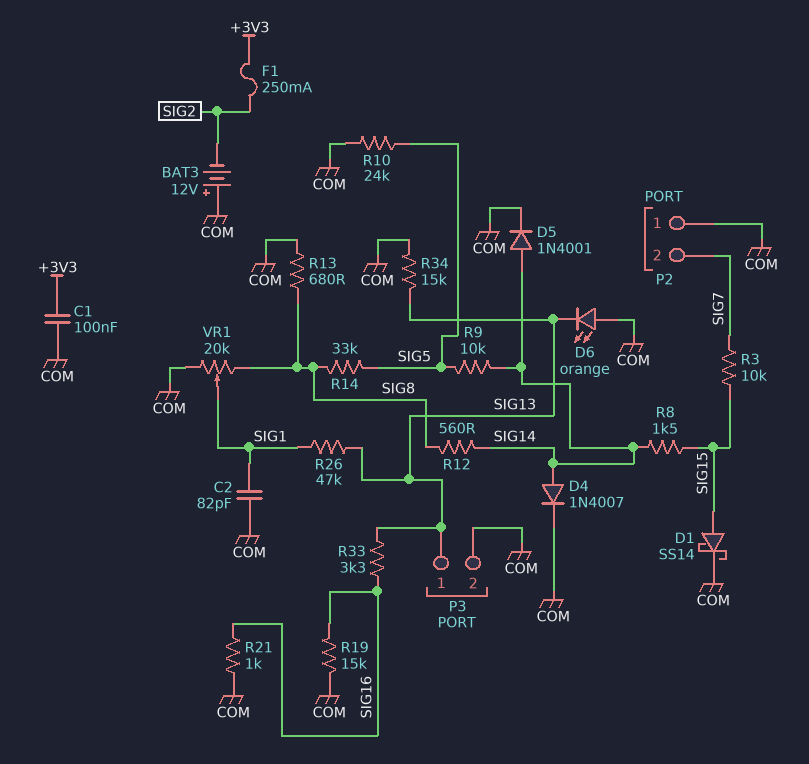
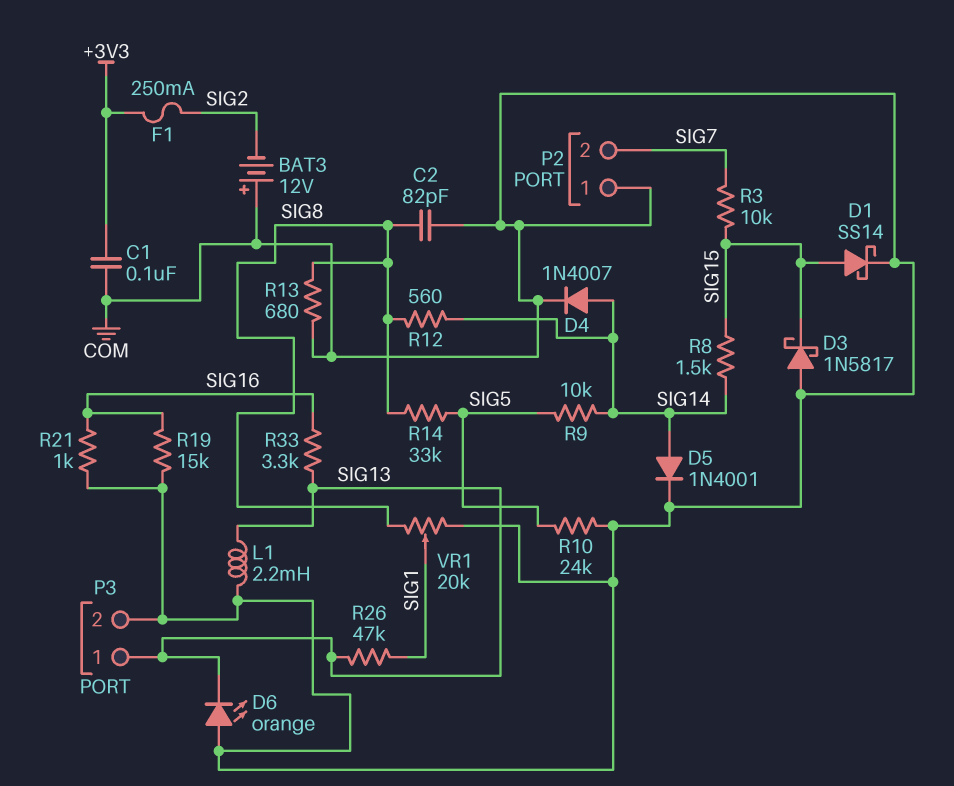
C2: 82pF (COM, SIG1) -> 82pF (COM, SIG8)
D3: none -> schottky 1N5817 (A COM, K SIG15)
L1: none -> 2.2mH (COM, SIG13)
R34: 15k (COM, SIG13) -> none

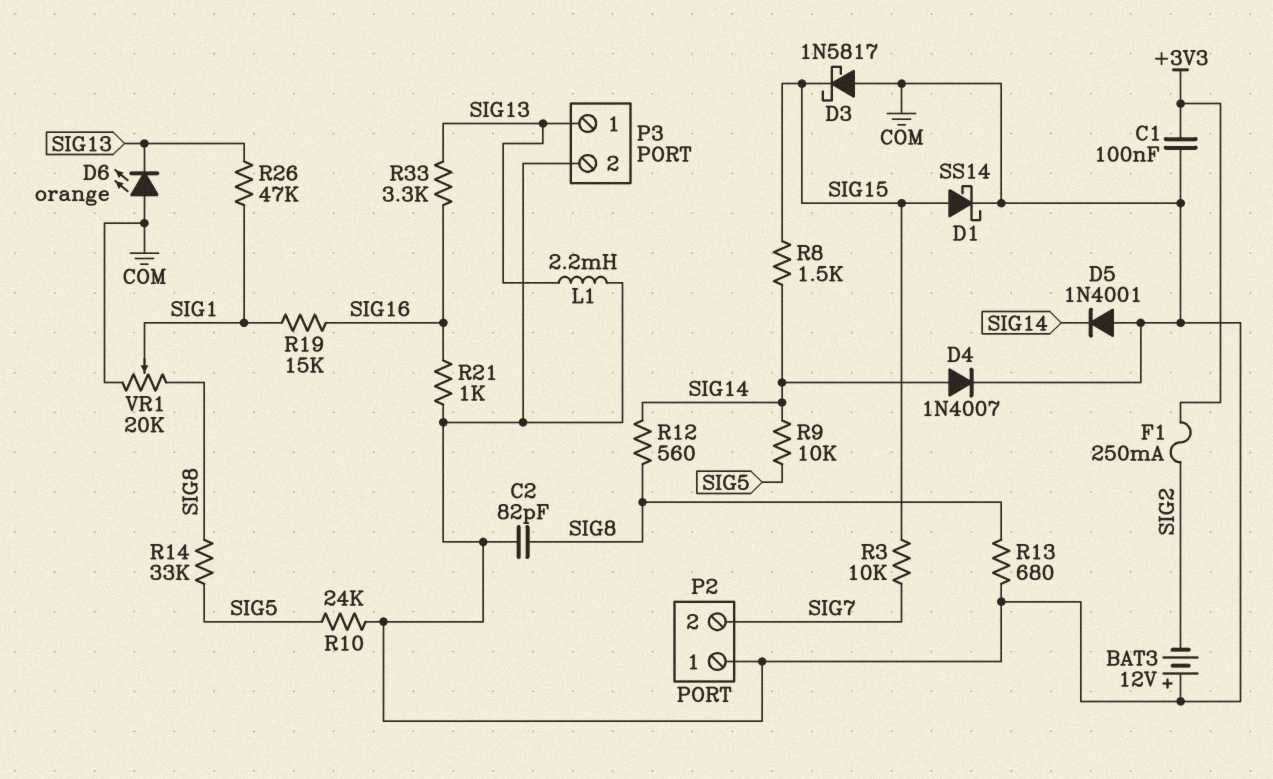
D5: diode 1N4001 (A SIG14, K COM) -> diode 1N4001 (A COM, K SIG14)
R19: 15k (COM, SIG16) -> 15k (SIG1, SIG16)

